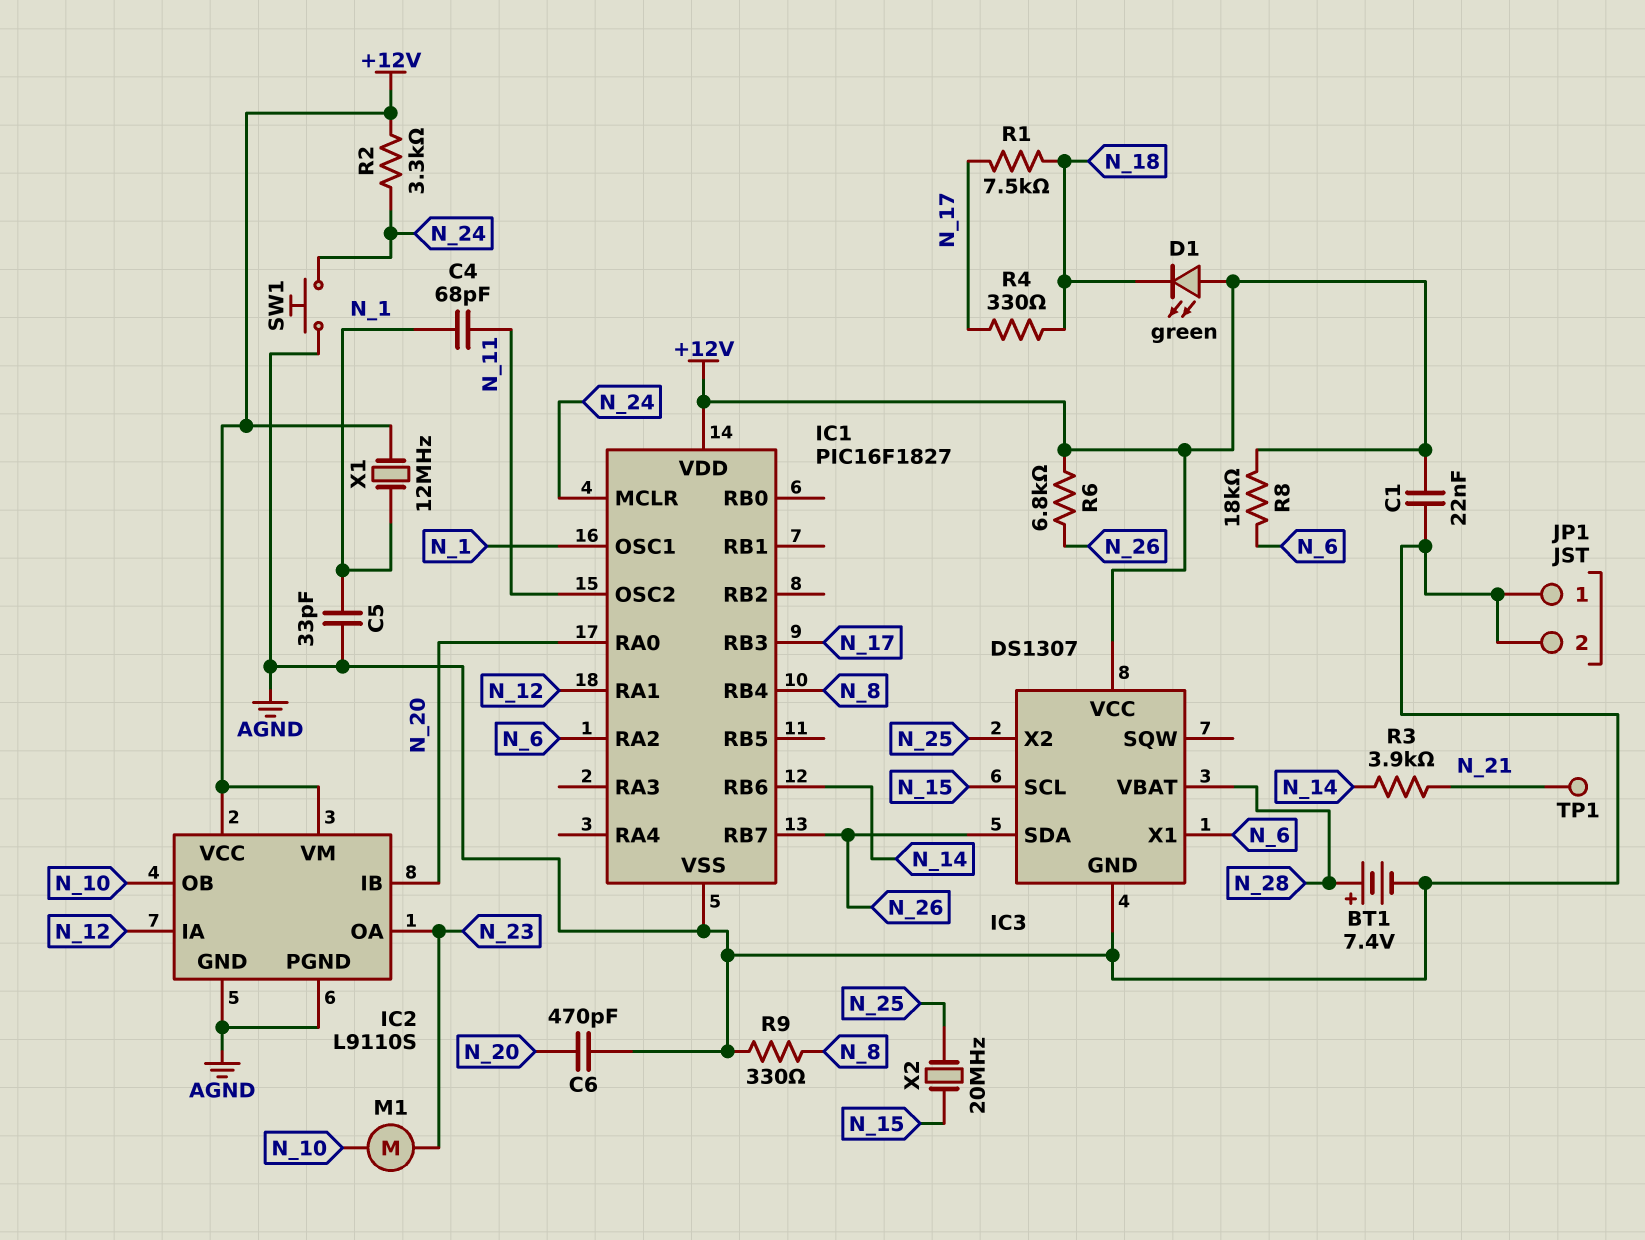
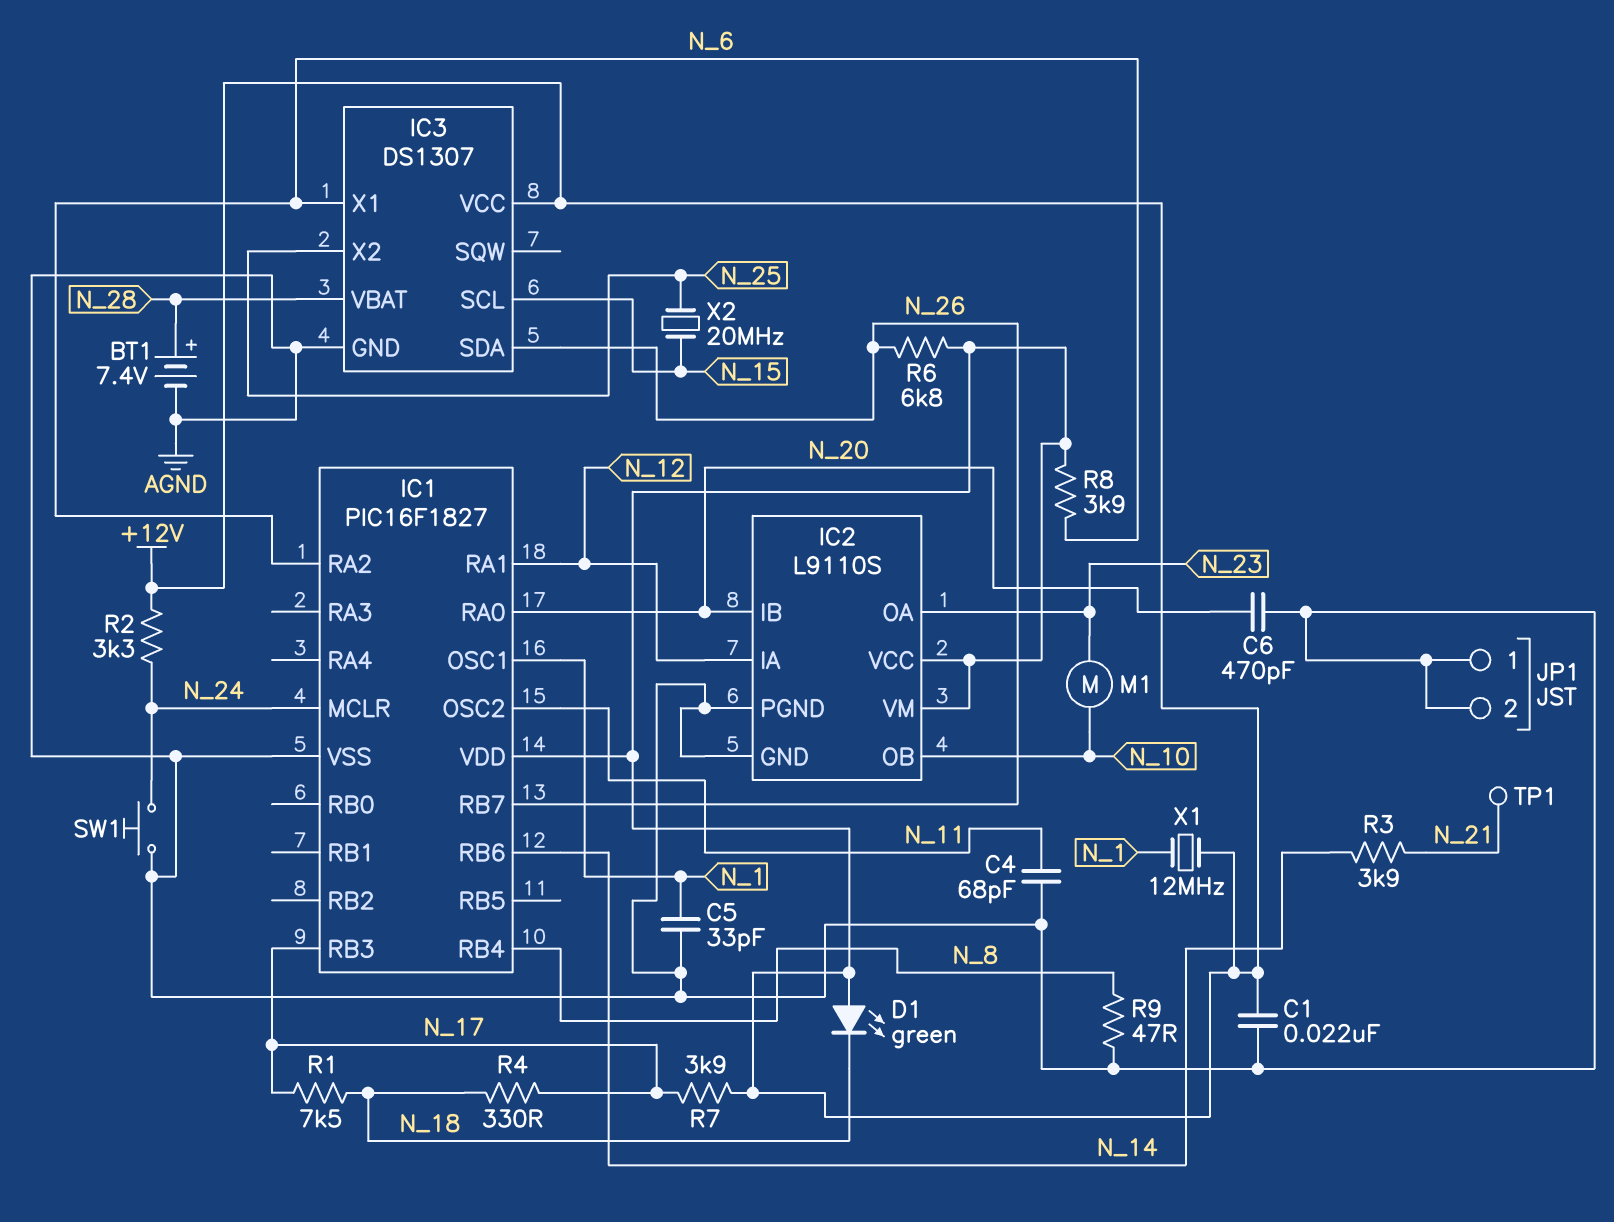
C4: 68pF (N_1, N_11) -> 68pF (AGND, N_11)
R7: none -> 3.9k (+12V, N_17)
R8: 18k (+12V, N_6) -> 3.9k (+12V, N_6)
R9: 330 (AGND, N_8) -> 47 (AGND, N_8)

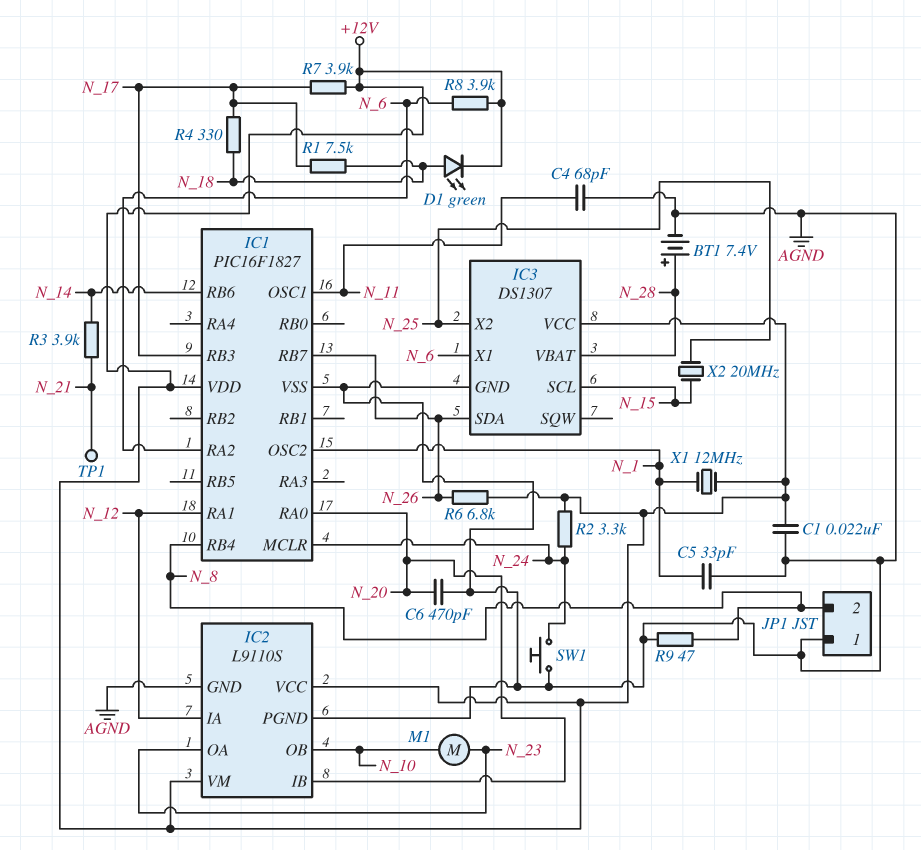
D1: LED green (A +12V, K N_18) -> LED green (A N_18, K +12V)
IC1 pin OSC1: N_1 -> N_11
IC1 pin OSC2: N_11 -> N_1
JP1 pin 2: AGND -> N_8

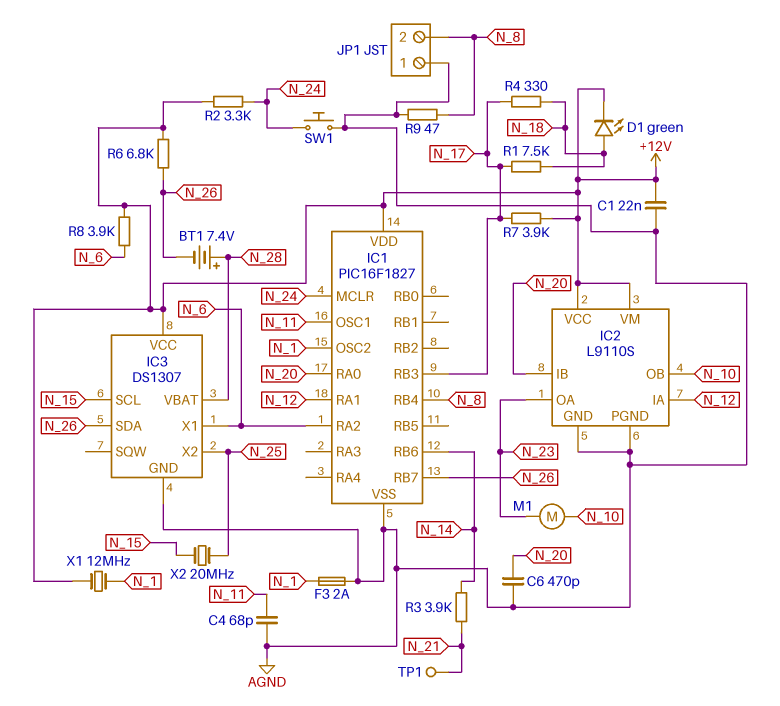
BT1: 7.4V (plus N_28, minus AGND) -> 7.4V (plus N_28, minus N_26)
C5: 33pF (AGND, N_1) -> none
F3: none -> 2A (AGND, N_1)

